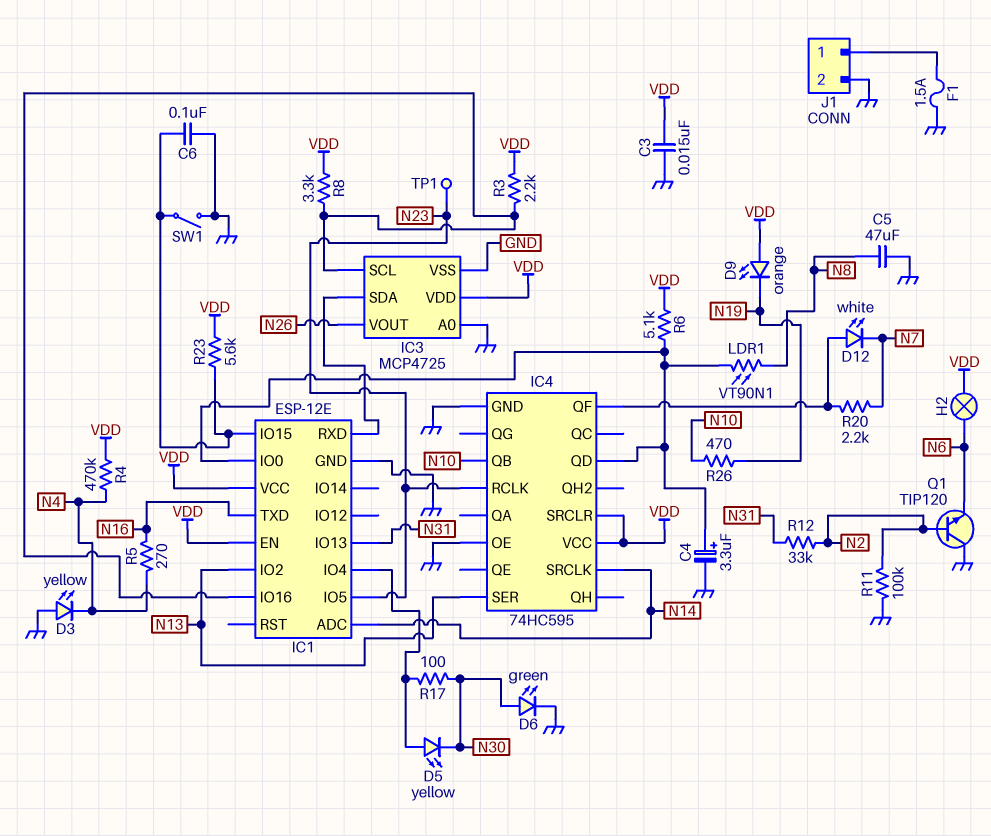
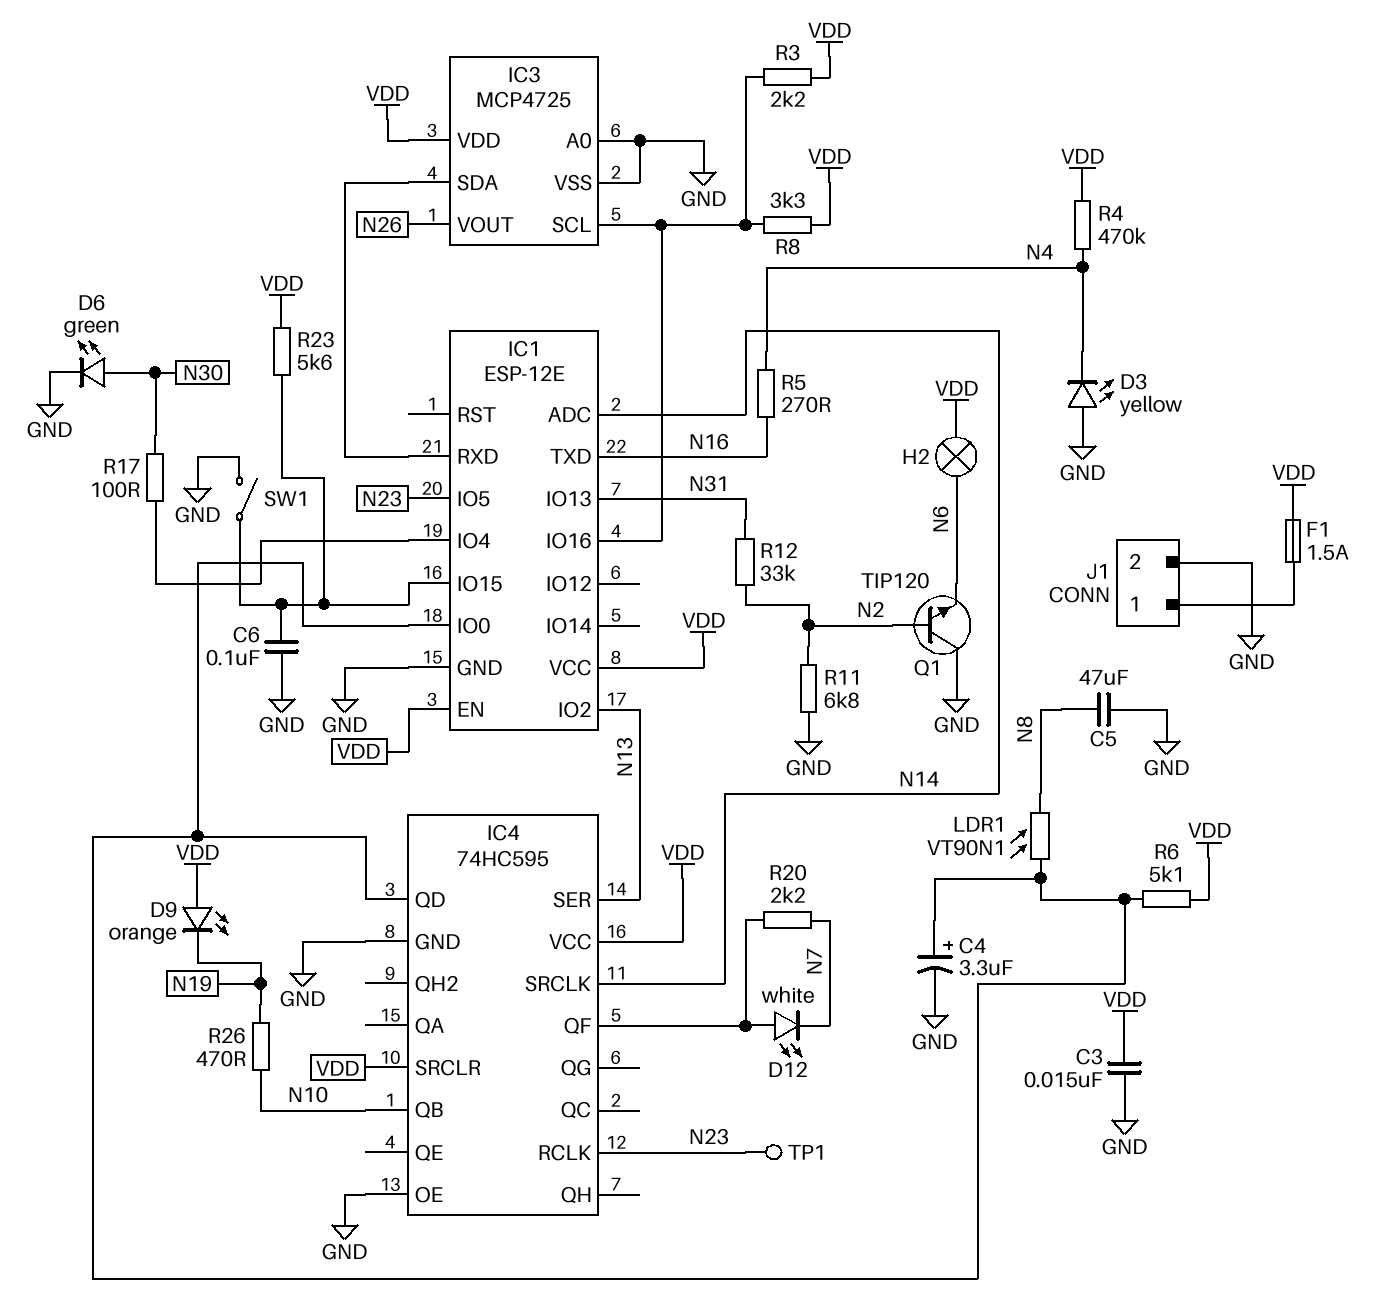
D5: LED yellow (A IC1/IO4, K N30) -> none
F1: 1.5A (GND, J1/1) -> 1.5A (J1/1, VDD)
R11: 100k (GND, N2) -> 6.8k (GND, N2)

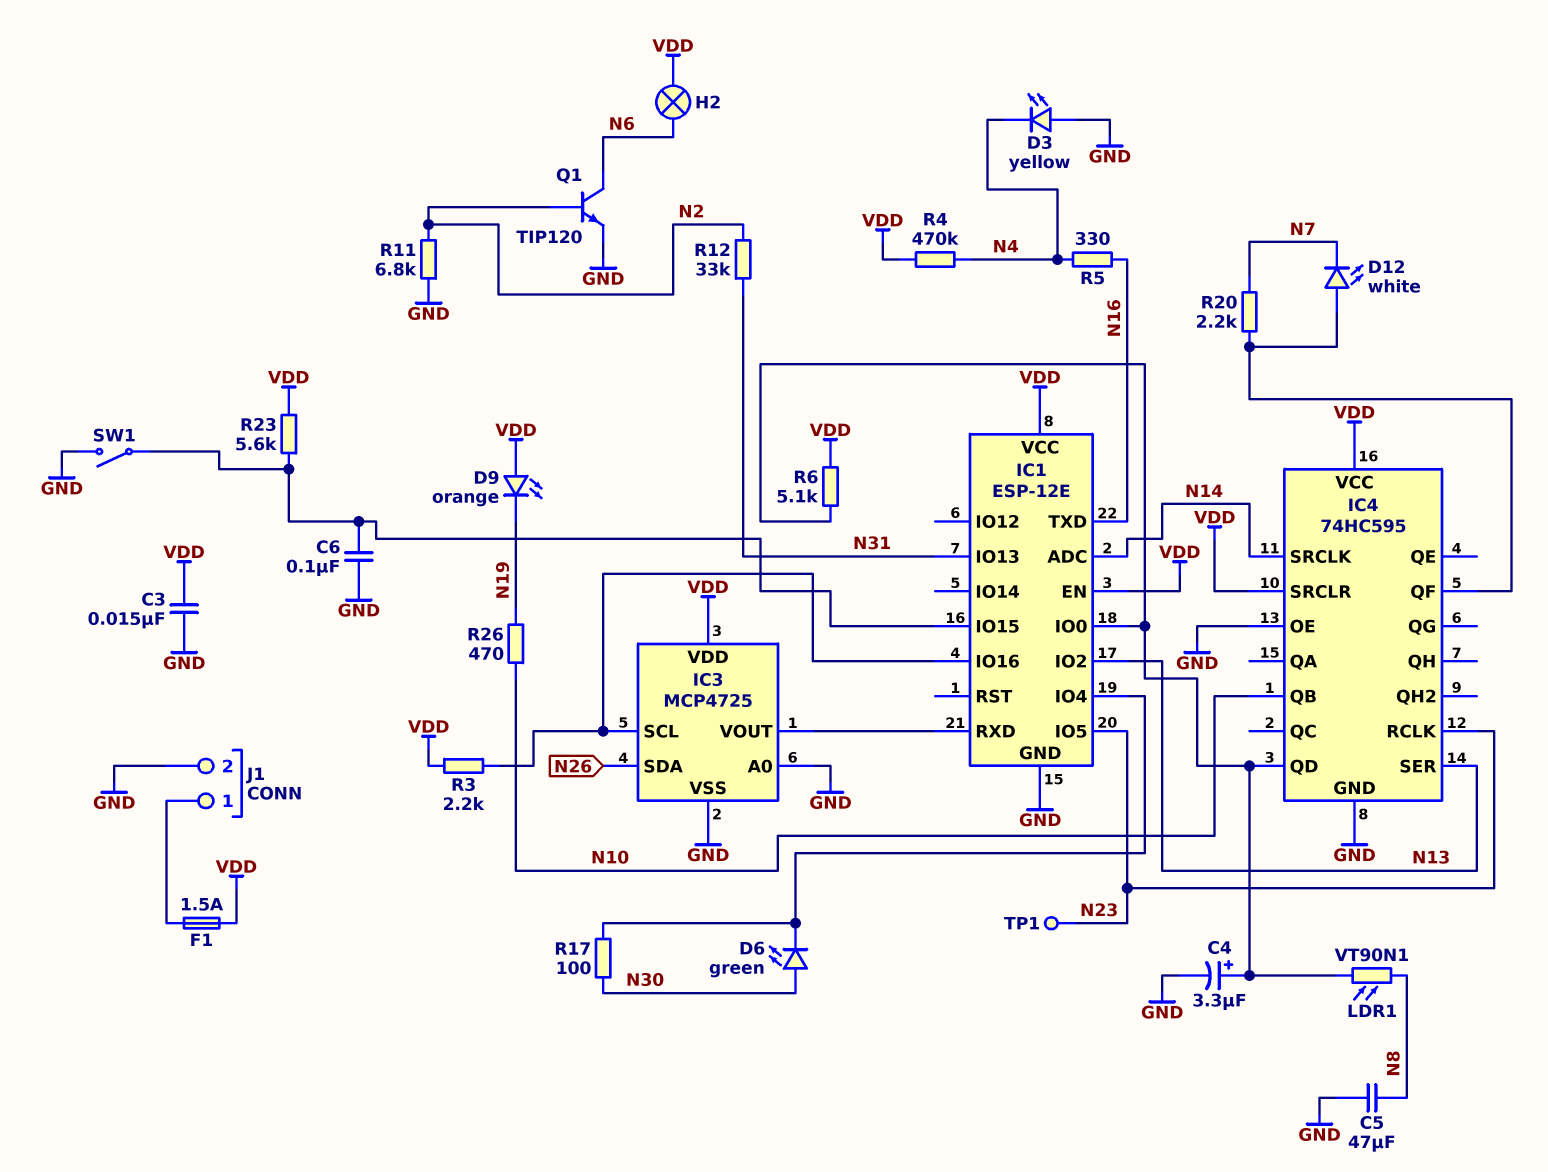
D6: LED green (A N30, K GND) -> LED green (A N30, K IC1/IO4)
IC3 pin SDA: IC1/RXD -> N26
IC3 pin VOUT: N26 -> IC1/RXD
Q1: NPN TIP120 (B N2, C GND, E N6) -> NPN TIP120 (B N2, C N6, E GND)
R5: 270 (N4, N16) -> 330 (N4, N16)
R8: 3.3k (IC1/IO16, VDD) -> none

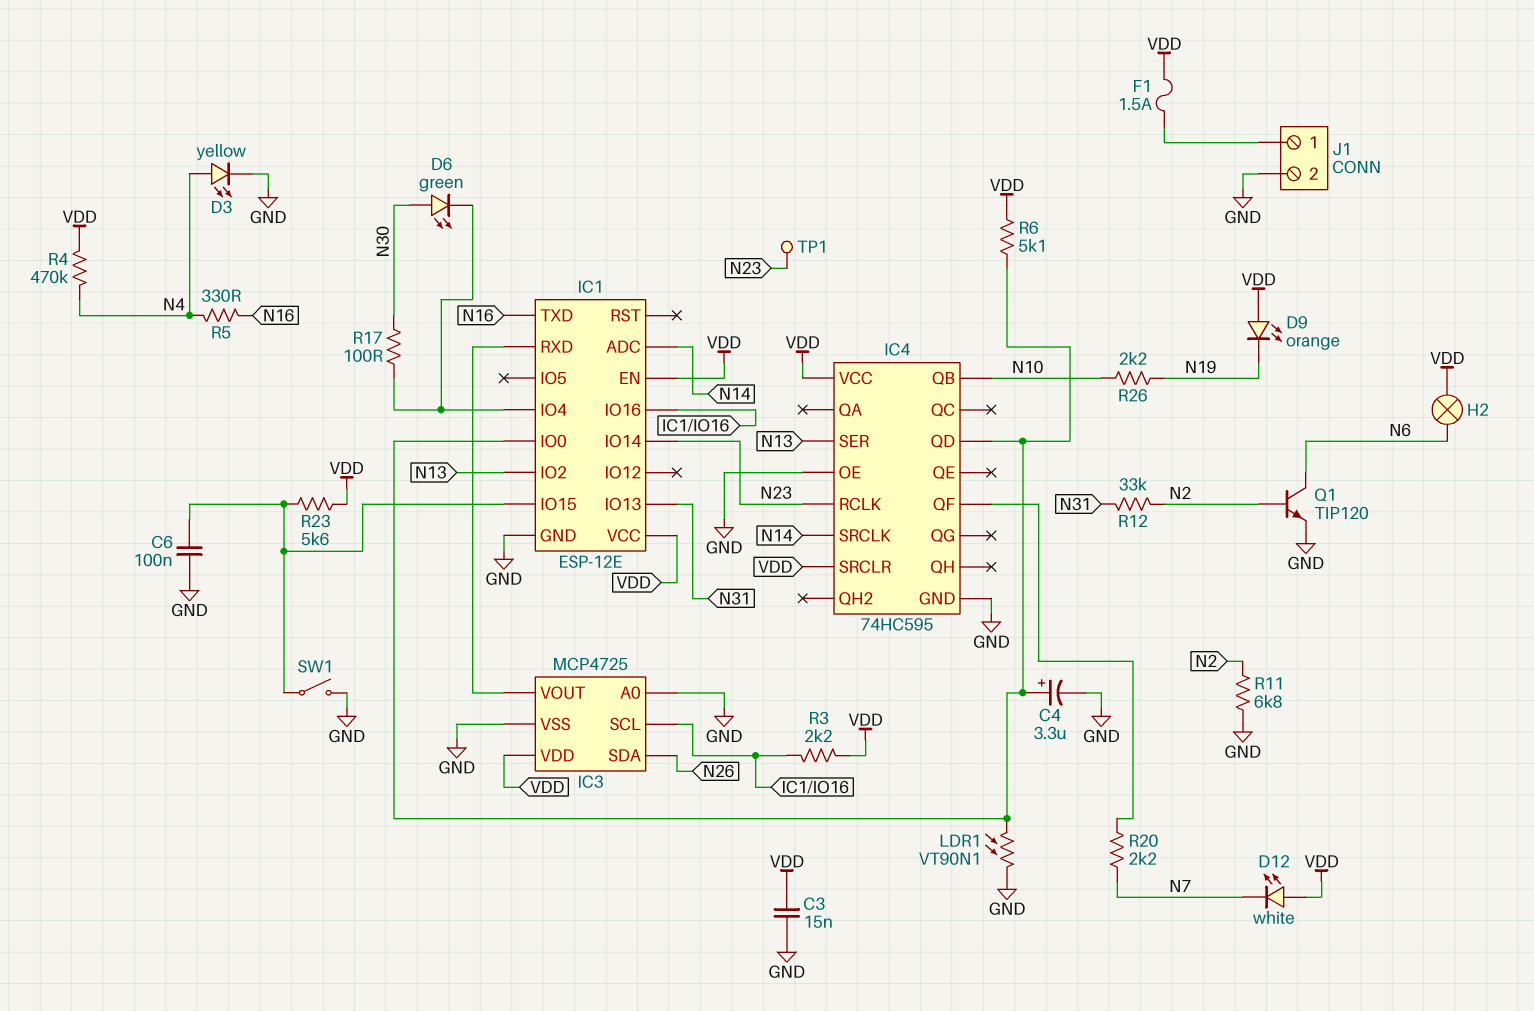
C5: 47uF (GND, N8) -> none
D3: LED yellow (A GND, K N4) -> LED yellow (A N4, K GND)
D12: LED white (A IC4/QF, K N7) -> LED white (A VDD, K N7)
IC1 pin IO5: N23 -> none
IC1 pin IO14: none -> N23
LDR1: VT90N1 (IC1/IO0, N8) -> VT90N1 (GND, IC1/IO0)
R26: 470 (N10, N19) -> 2.2k (N10, N19)

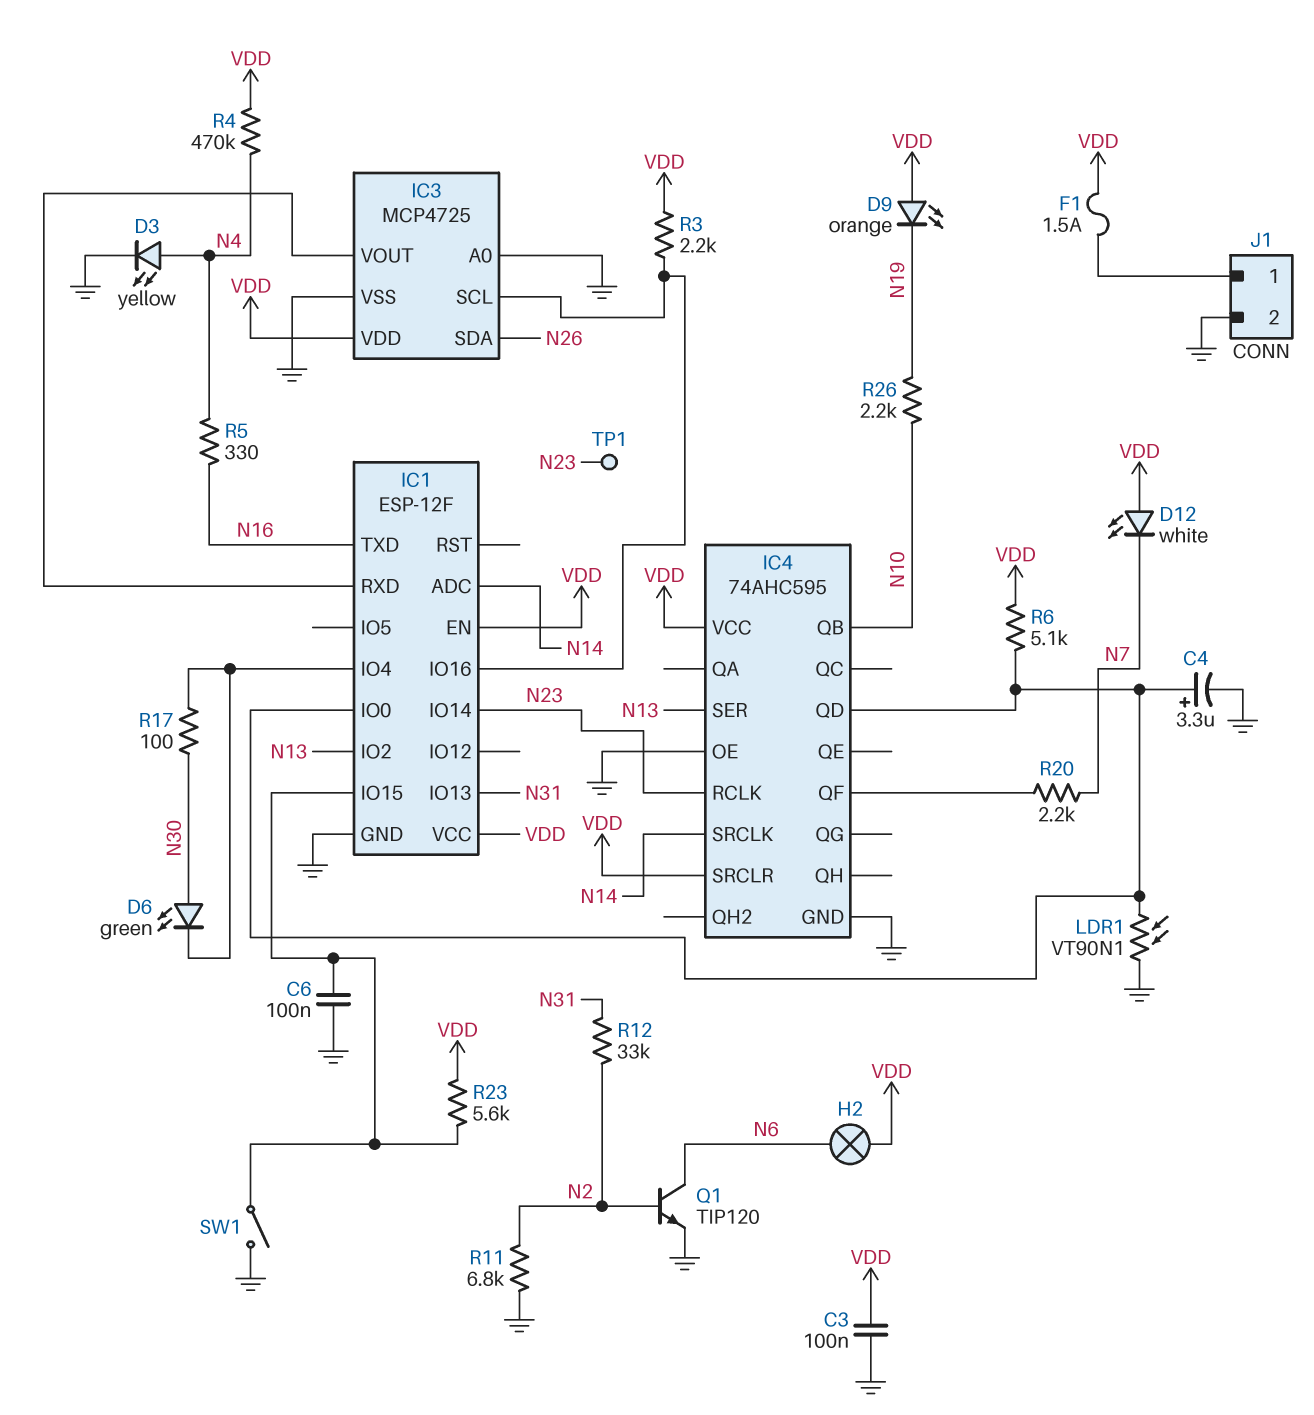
C3: 15nF (GND, VDD) -> 100nF (GND, VDD)
IC1: ESP-12E -> ESP-12F
IC4: 74HC595 -> 74AHC595

